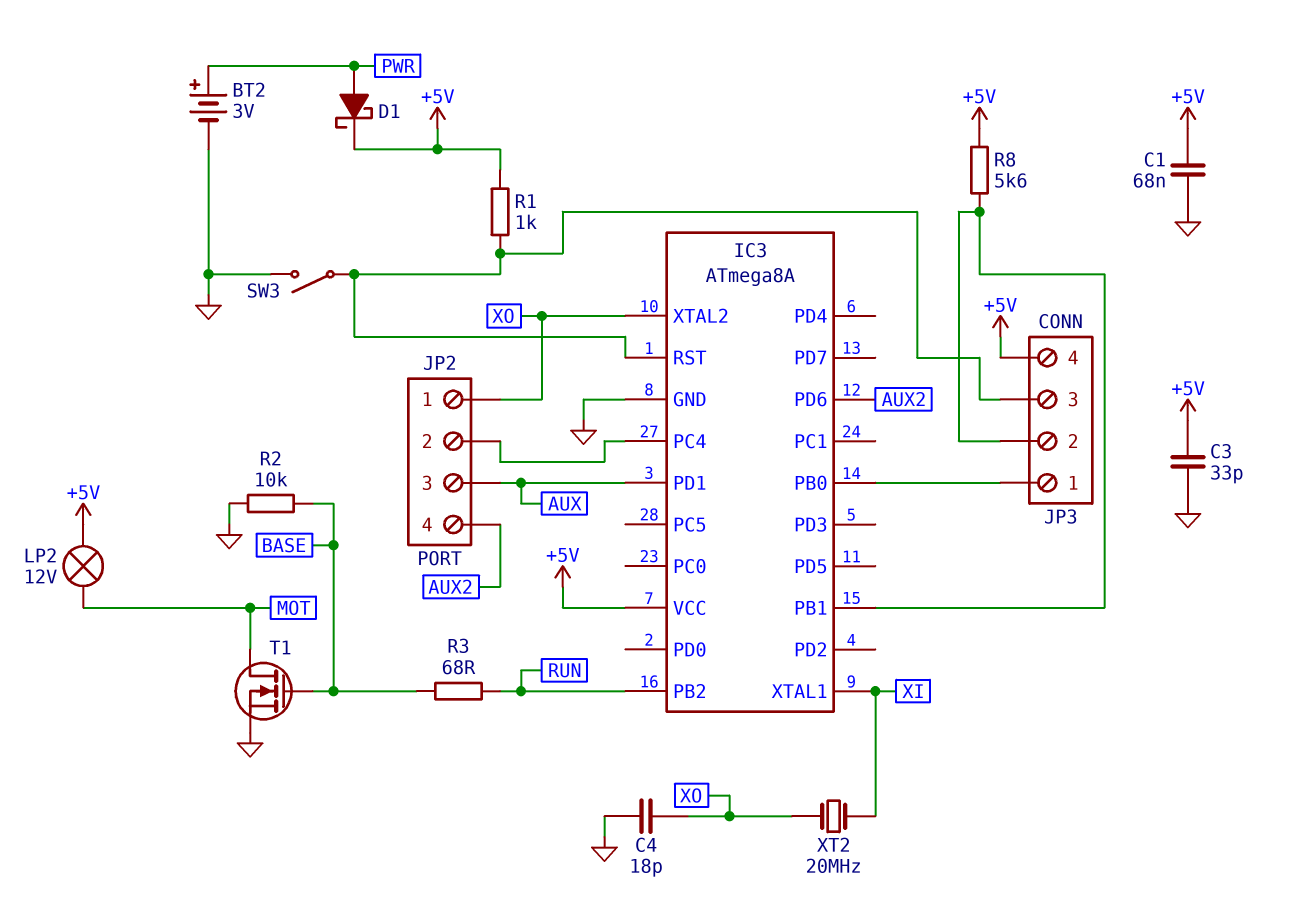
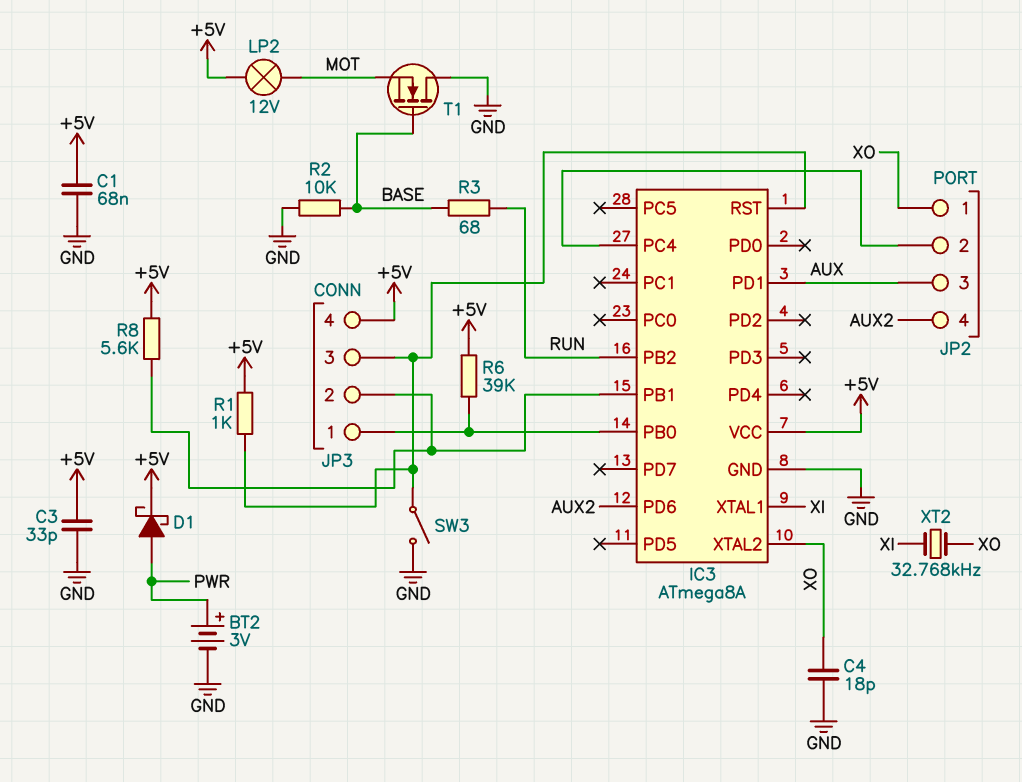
R6: none -> 39k (+5V, IC3/PB0)
T1: NMOS (G BASE, D MOT, S GND) -> NMOS (G BASE, D GND, S MOT)
XT2: 20MHz (XI, XO) -> 32.768kHz (XI, XO)

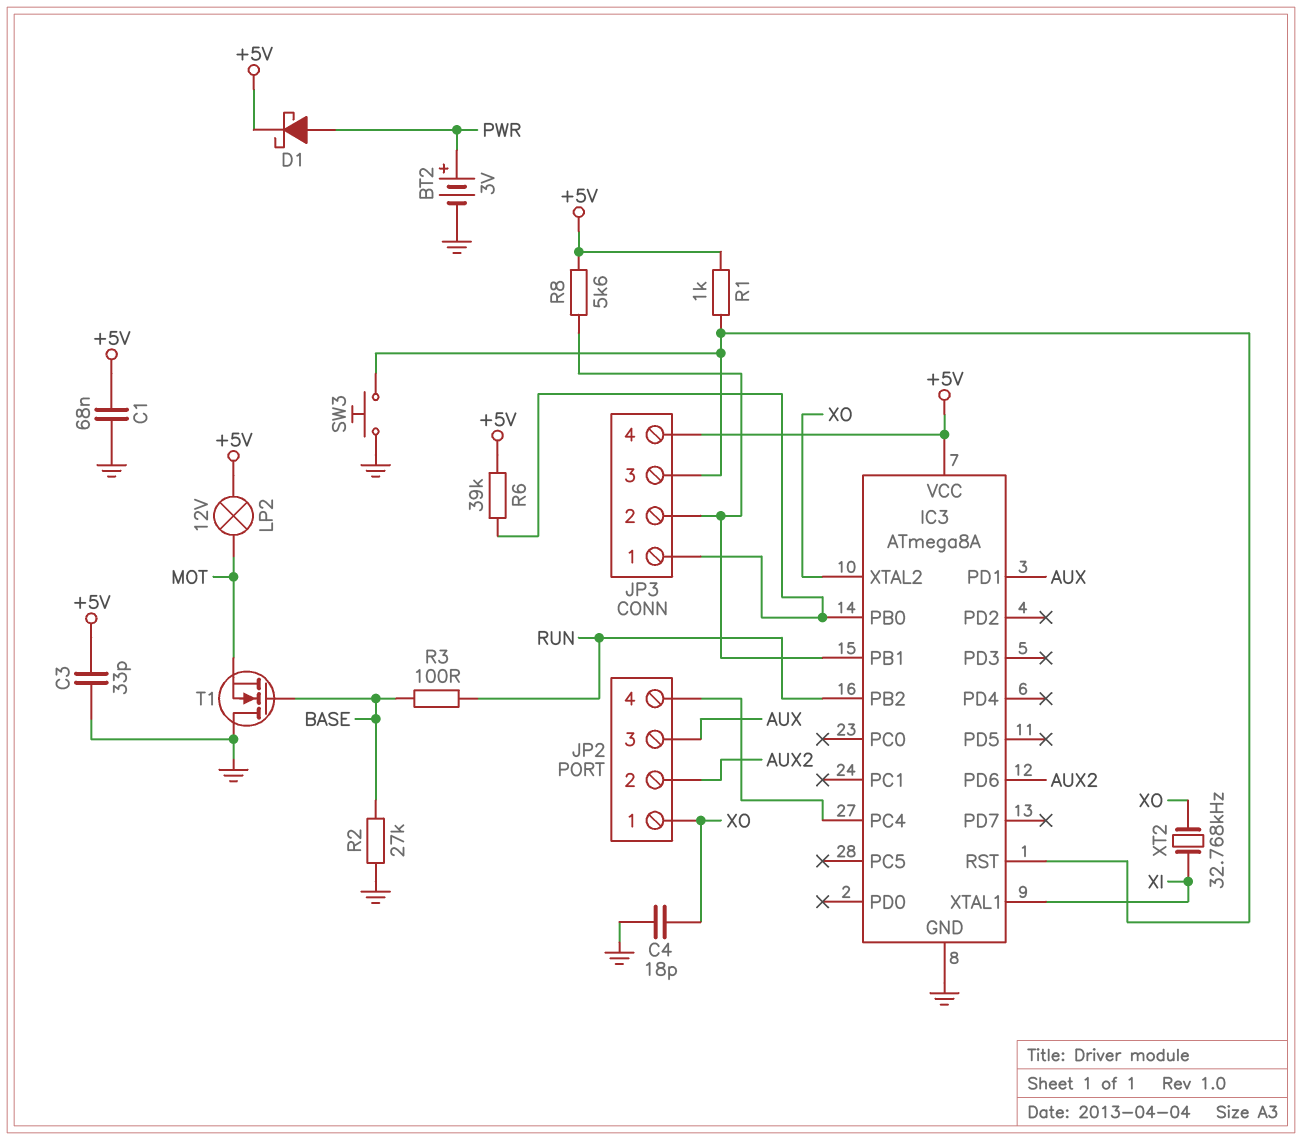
JP2 pin 2: IC3/PC4 -> AUX2
JP2 pin 4: AUX2 -> IC3/PC4
R2: 10k (BASE, GND) -> 27k (BASE, GND)
R3: 68 (BASE, RUN) -> 100 (BASE, RUN)
SW3: switch (GND, IC3/RST) -> button (GND, IC3/RST)

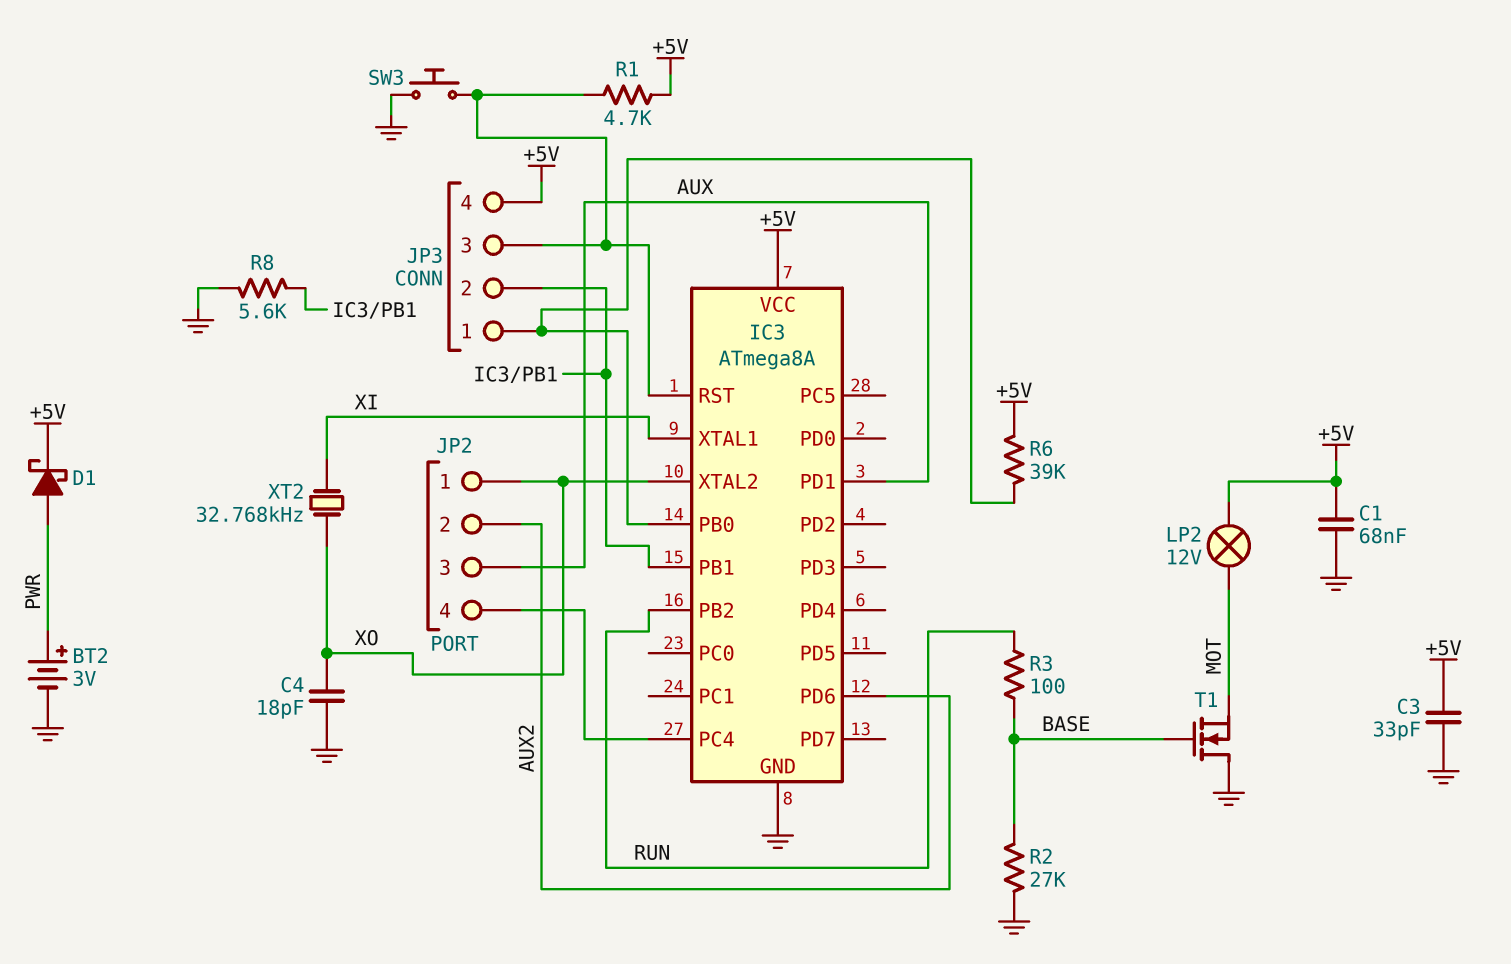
R1: 1k (+5V, IC3/RST) -> 4.7k (+5V, IC3/RST)
R8: 5.6k (+5V, IC3/PB1) -> 5.6k (GND, IC3/PB1)

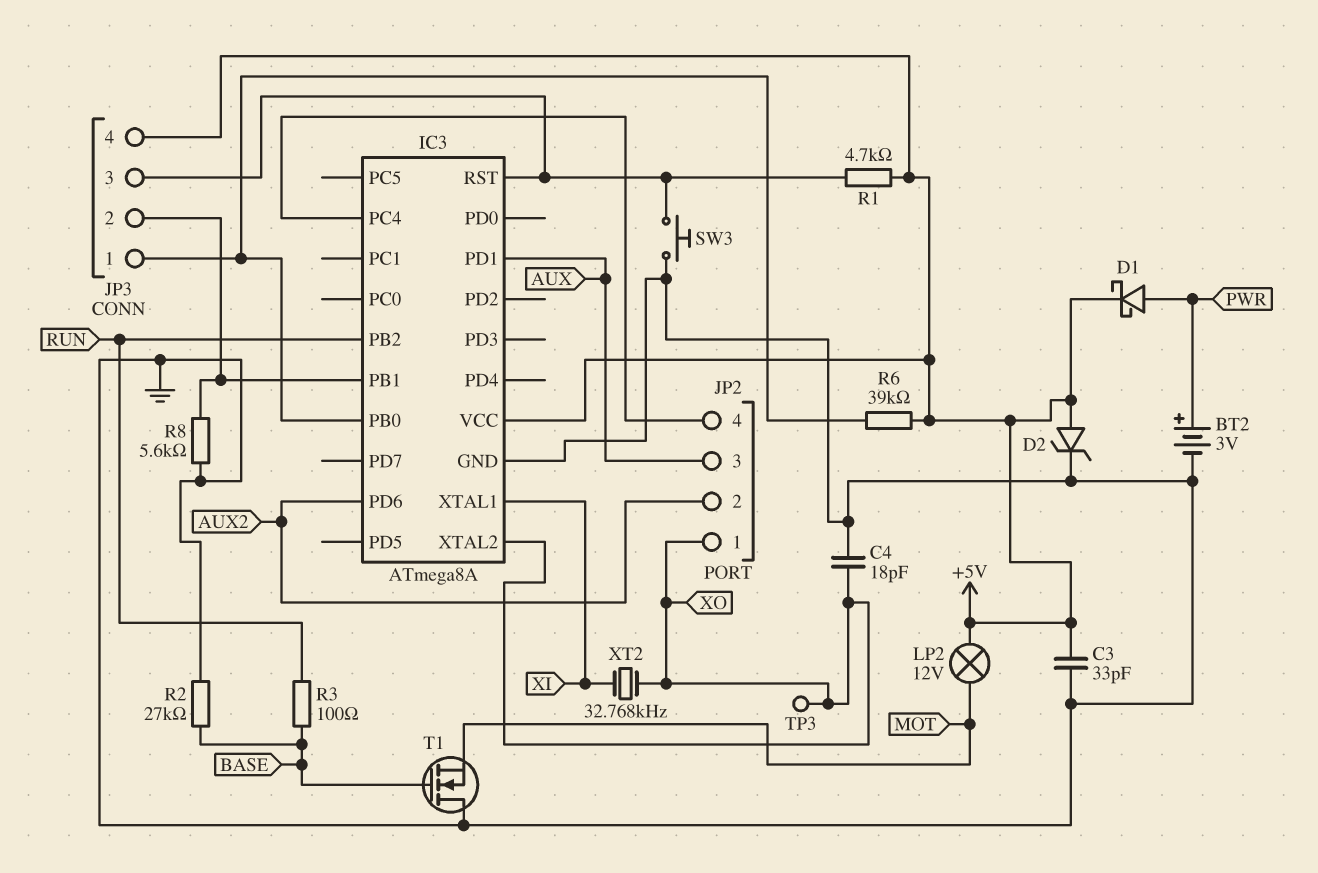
C1: 68nF (+5V, GND) -> none
D2: none -> zener (A +5V, K GND)
TP3: none -> test point (XO)

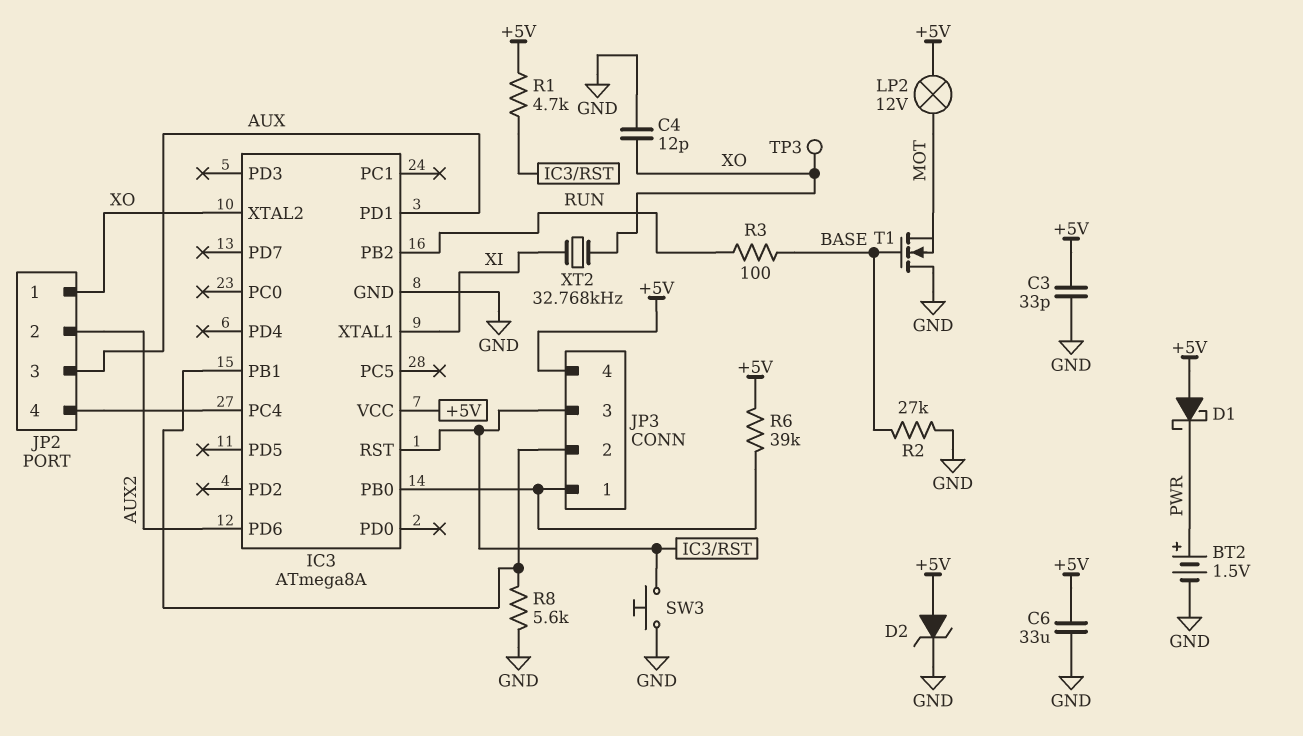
BT2: 3V (plus PWR, minus GND) -> 1.5V (plus PWR, minus GND)
C4: 18pF (GND, XO) -> 12pF (GND, XO)
C6: none -> 33uF (+5V, GND)
D1: schottky (A PWR, K +5V) -> schottky (A +5V, K PWR)

